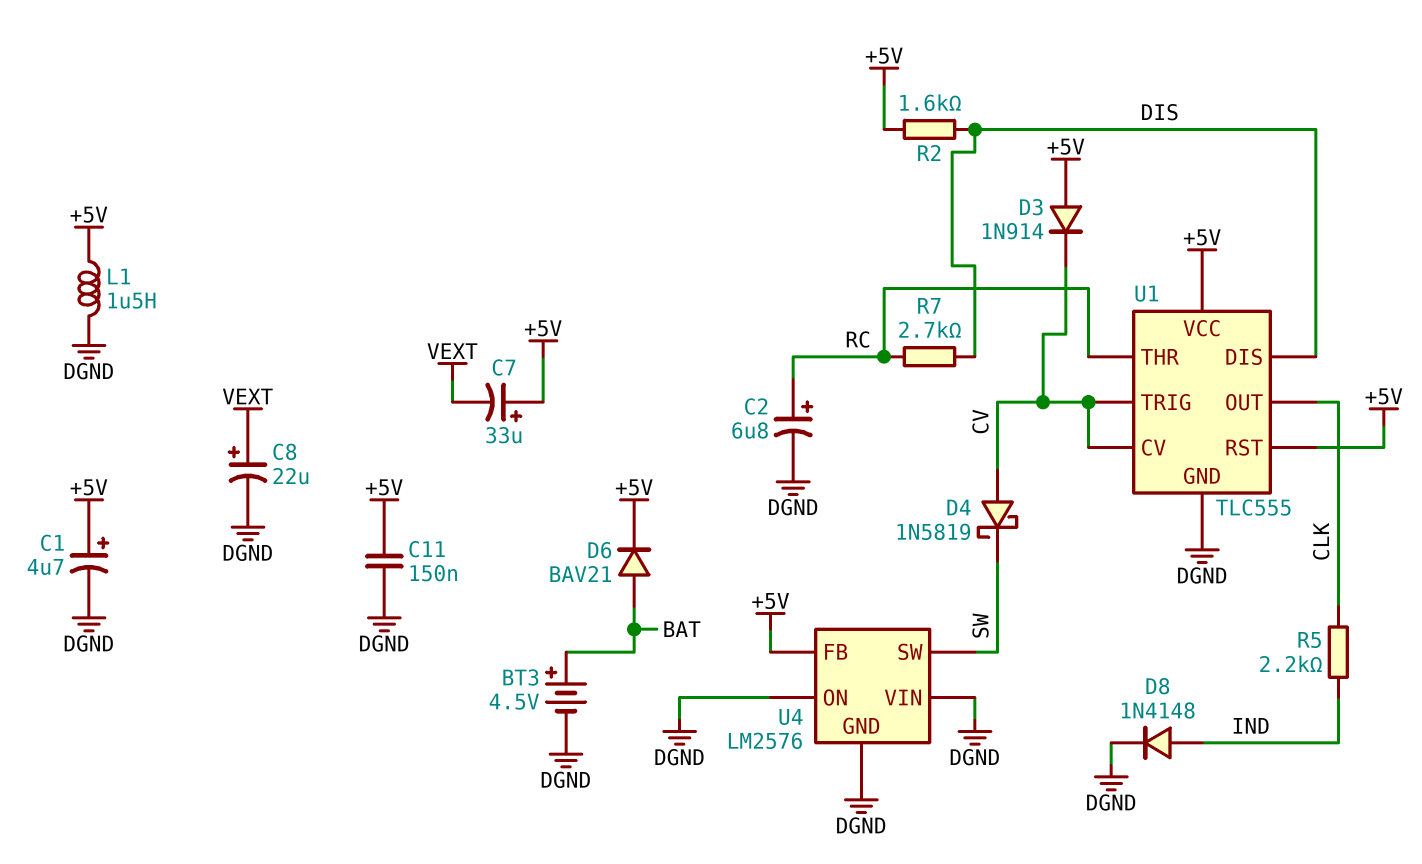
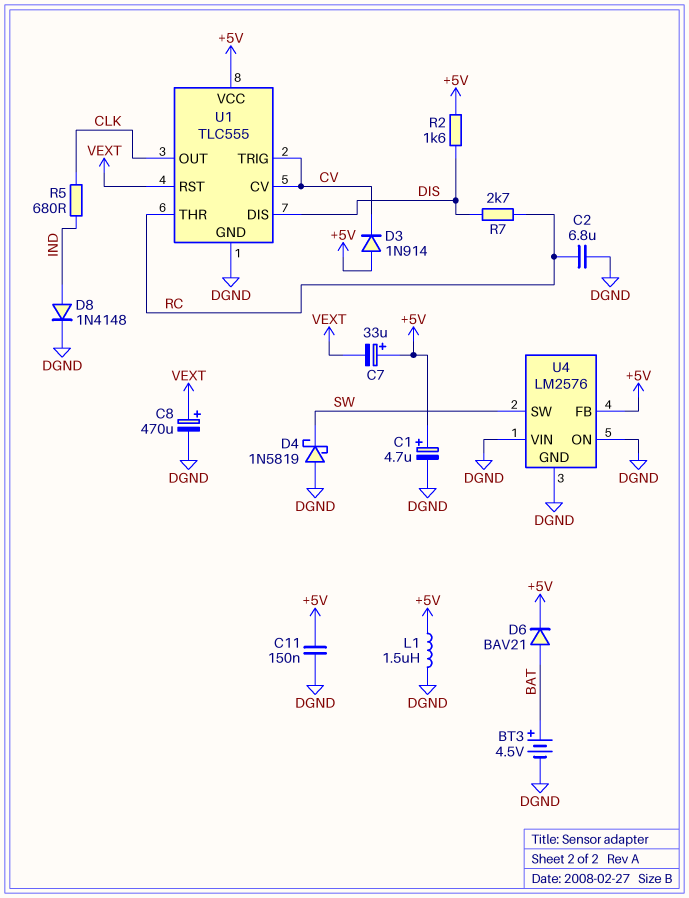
C2: 6.8uF (plus RC, minus DGND) -> 6.8uF (DGND, RC)
C8: 22uF (plus VEXT, minus DGND) -> 470uF (plus VEXT, minus DGND)
D4: schottky 1N5819 (A CV, K SW) -> schottky 1N5819 (A DGND, K SW)
R5: 2.2k (CLK, IND) -> 680 (CLK, IND)
U1 pin RST: +5V -> VEXT

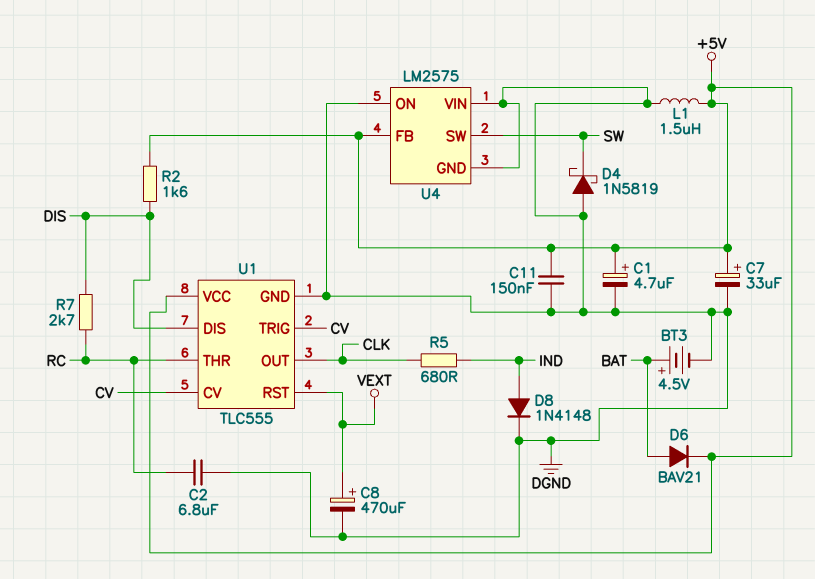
C7: 33uF (plus +5V, minus VEXT) -> 33uF (plus +5V, minus DGND)
D3: diode 1N914 (A +5V, K CV) -> none
U4: LM2576 -> LM2575

